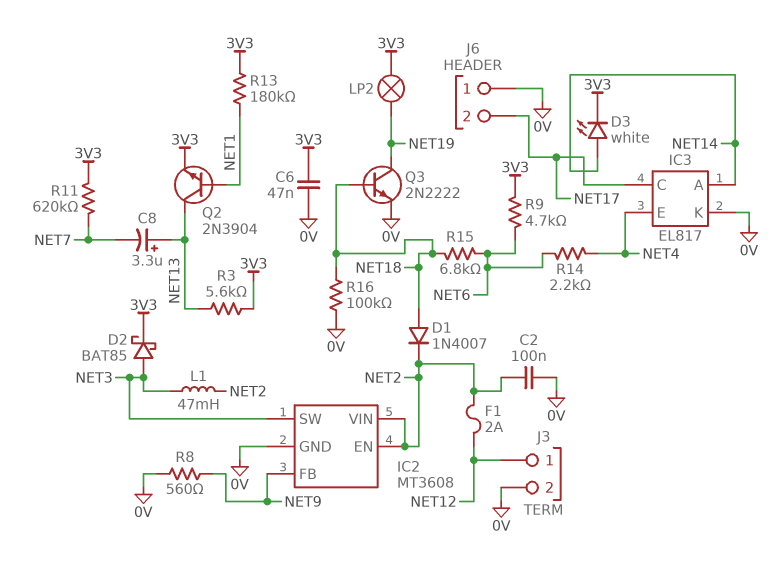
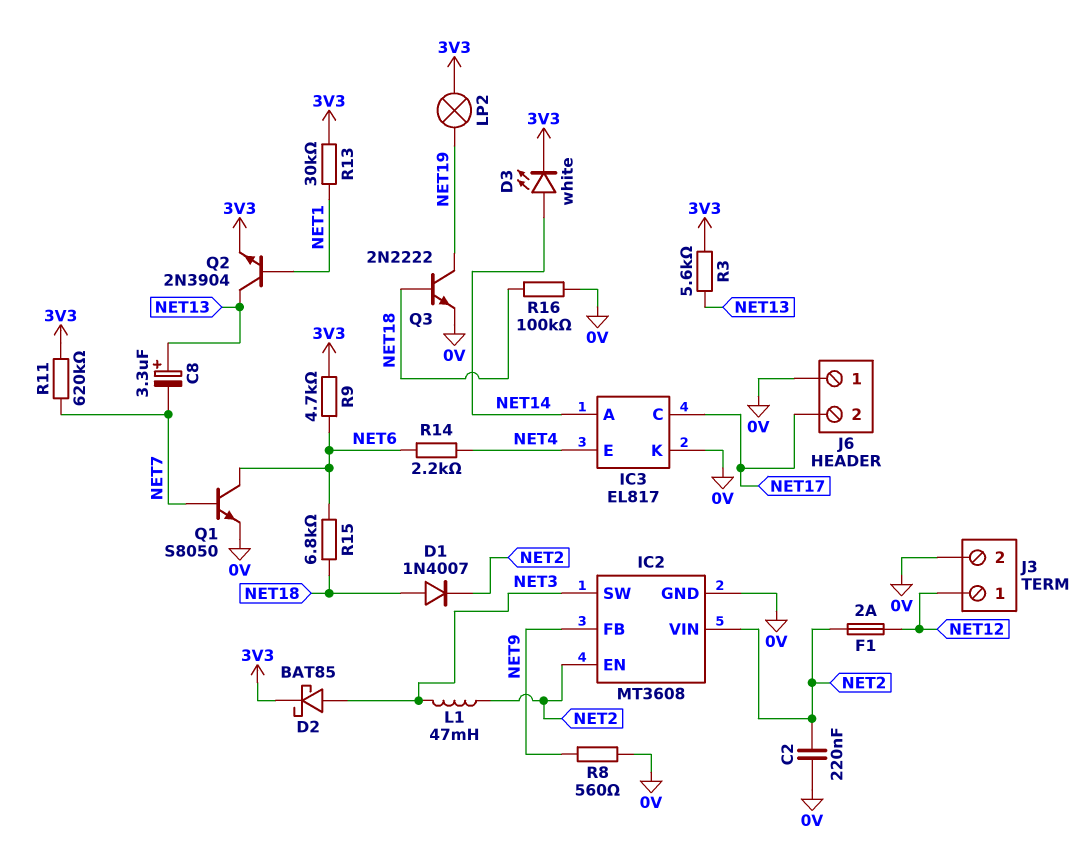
C2: 100nF (0V, NET2) -> 220nF (0V, NET2)
C6: 47nF (0V, 3V3) -> none
Q1: none -> NPN S8050 (B NET7, C NET6, E 0V)
R13: 180k (3V3, NET1) -> 30k (3V3, NET1)

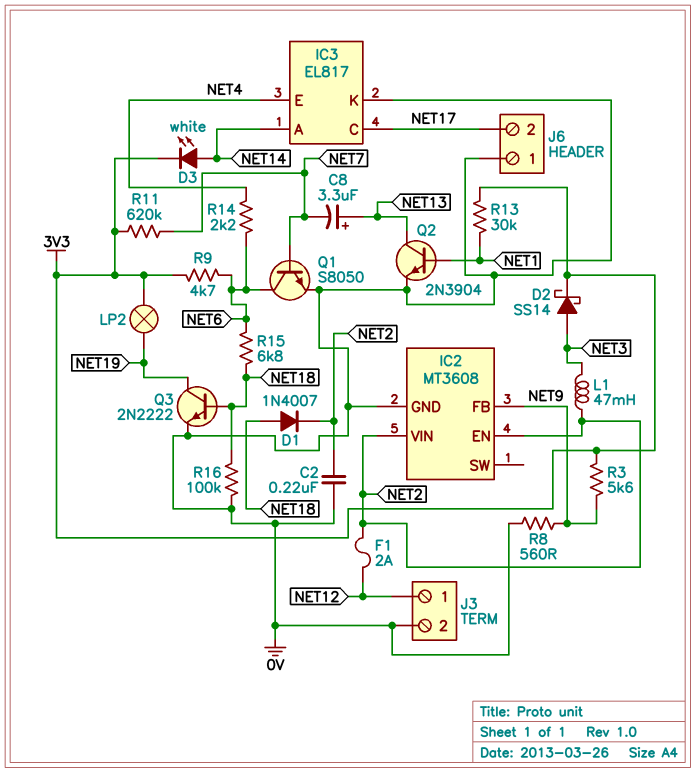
D2: schottky BAT85 (A NET3, K 3V3) -> schottky SS14 (A NET3, K 3V3)
IC2 pin SW: NET3 -> none
Q2: NPN 2N3904 (B NET1, C NET13, E 3V3) -> NPN 2N3904 (B NET1, C NET13, E 0V)
R3: 5.6k (3V3, NET13) -> 5.6k (3V3, NET9)

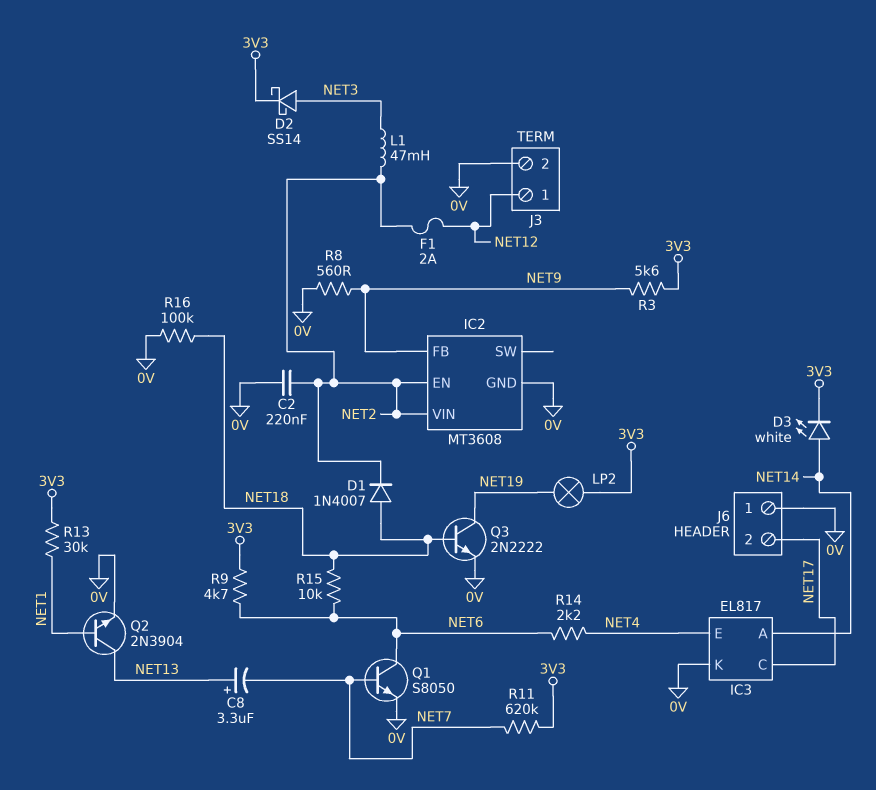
R15: 6.8k (NET6, NET18) -> 10k (NET6, NET18)

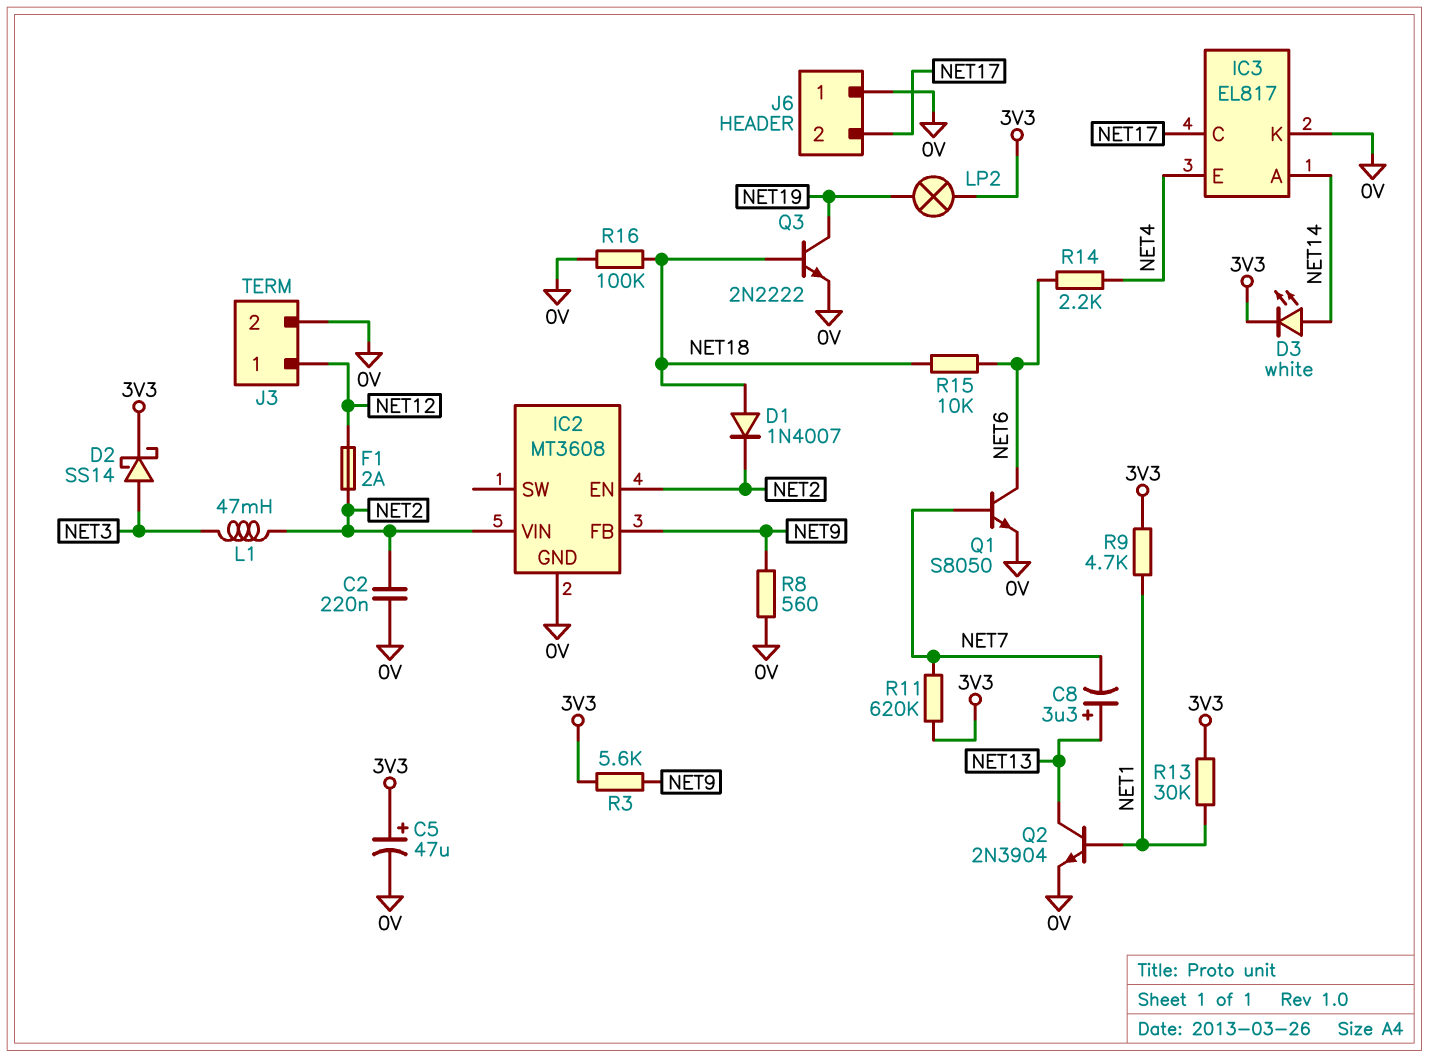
C5: none -> 47uF (plus 3V3, minus 0V)
R9: 4.7k (3V3, NET6) -> 4.7k (3V3, NET1)

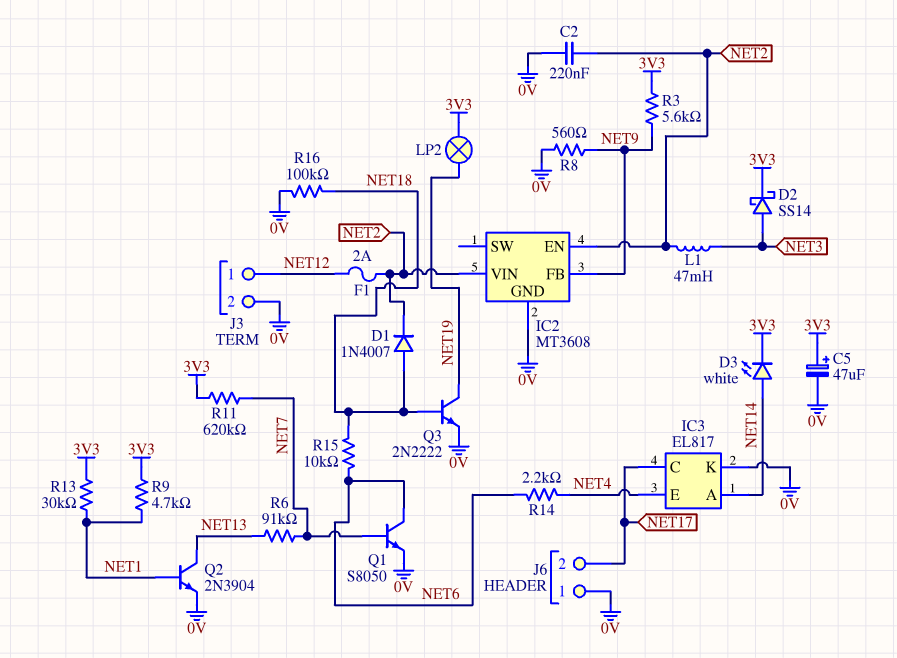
C8: 3.3uF (plus NET13, minus NET7) -> none
R6: none -> 91k (NET7, NET13)

